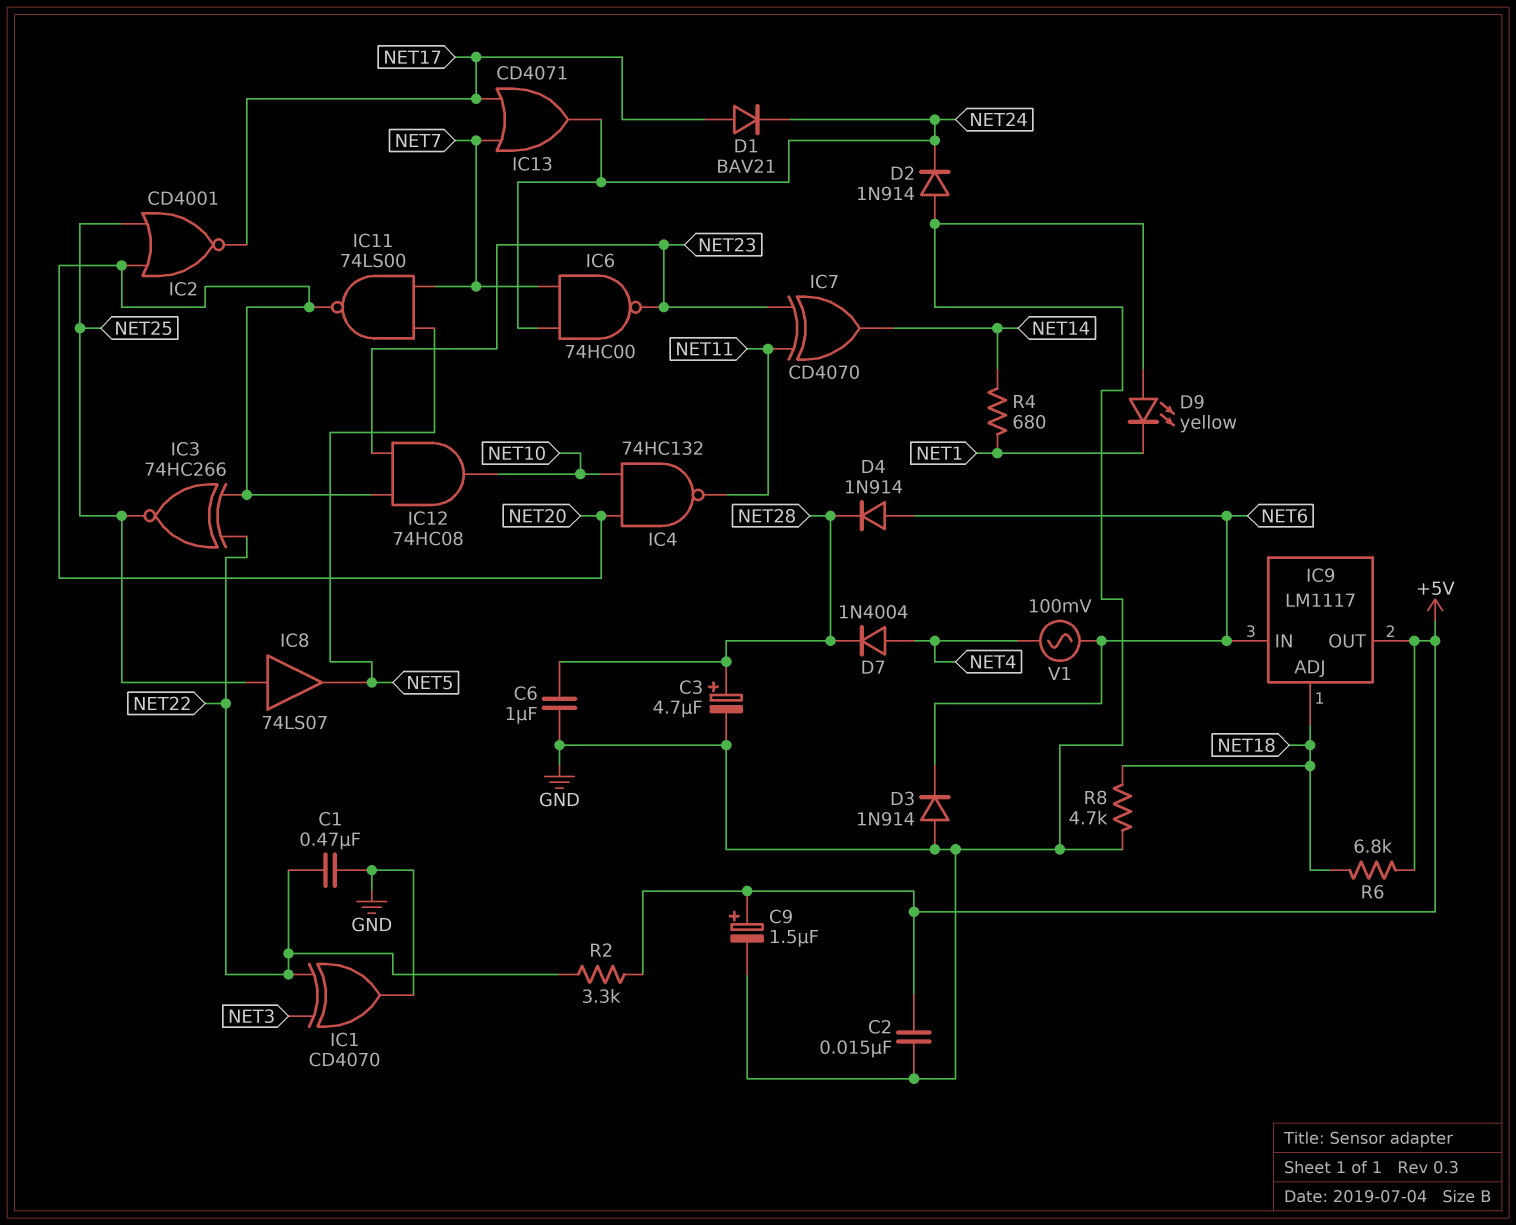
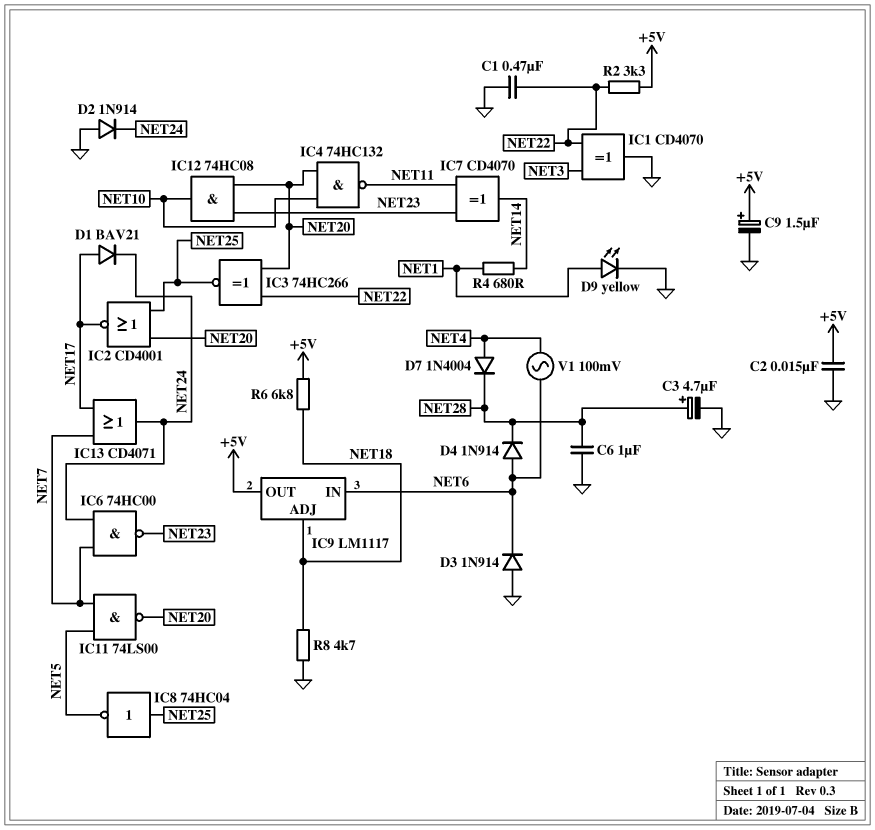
D9: LED yellow (A GND, K NET1) -> LED yellow (A NET1, K GND)
IC8: buffer 74LS07 (in NET25, out NET5) -> NOT 74HC04 (in NET25, out NET5)

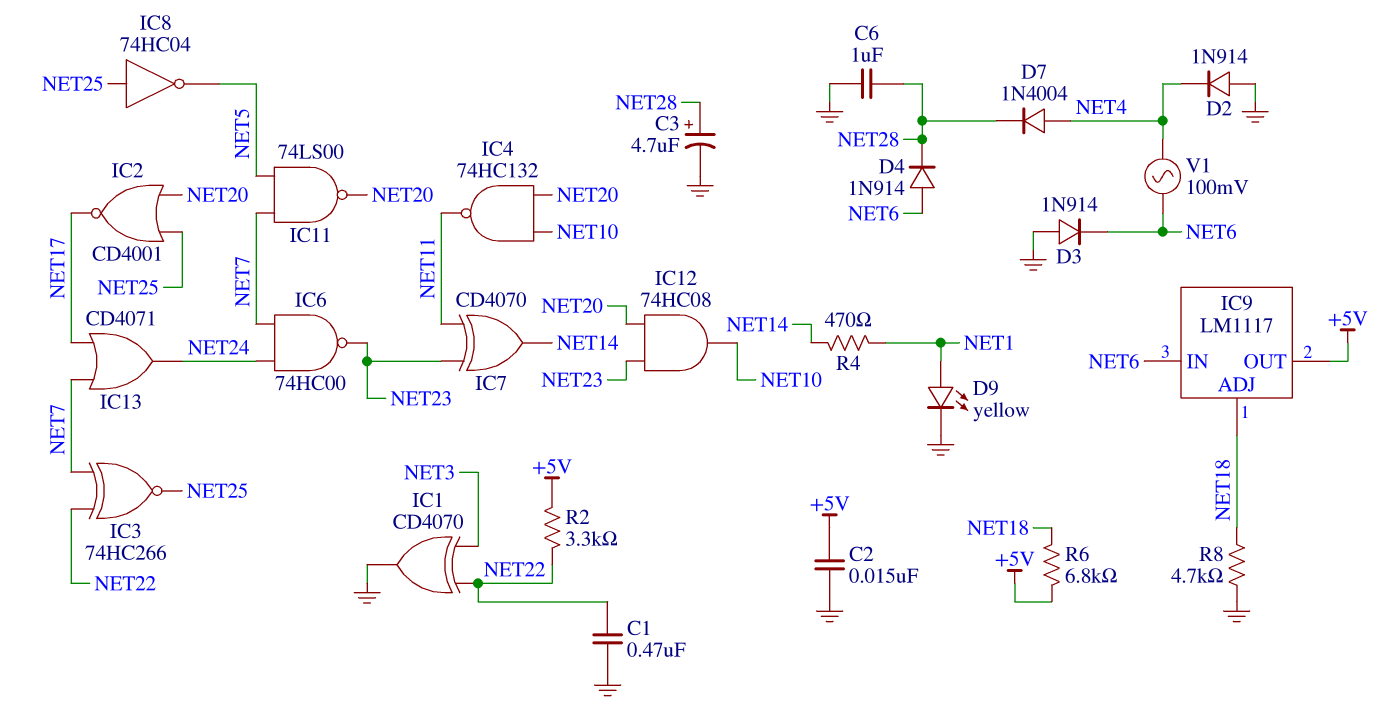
C9: 1.5uF (plus +5V, minus GND) -> none
D1: diode BAV21 (A NET17, K NET24) -> none
D2: diode 1N914 (A GND, K NET24) -> diode 1N914 (A GND, K NET4)
IC3: XNOR 74HC266 (in NET20, in NET22, out NET25) -> XNOR 74HC266 (in NET7, in NET22, out NET25)
R4: 680 (NET1, NET14) -> 470 (NET1, NET14)

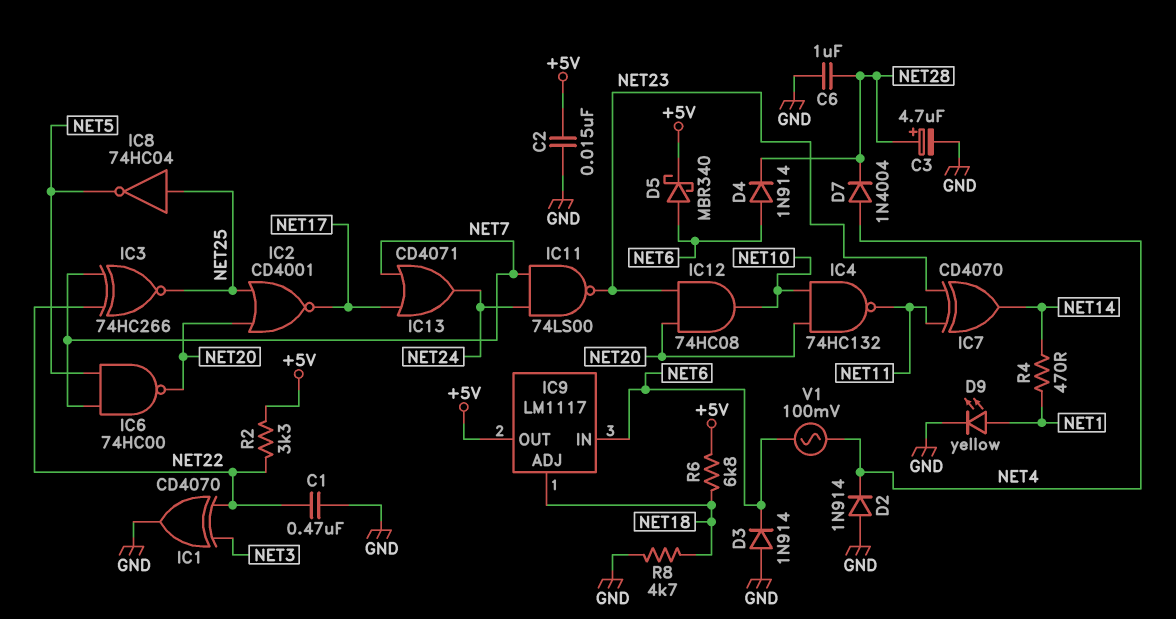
D5: none -> schottky MBR340 (A NET6, K +5V)
IC6: NAND 74HC00 (in NET7, in NET24, out NET23) -> NAND 74HC00 (in NET5, in NET7, out NET20)
IC11: NAND 74LS00 (in NET5, in NET7, out NET20) -> NAND 74LS00 (in NET7, in NET24, out NET23)

